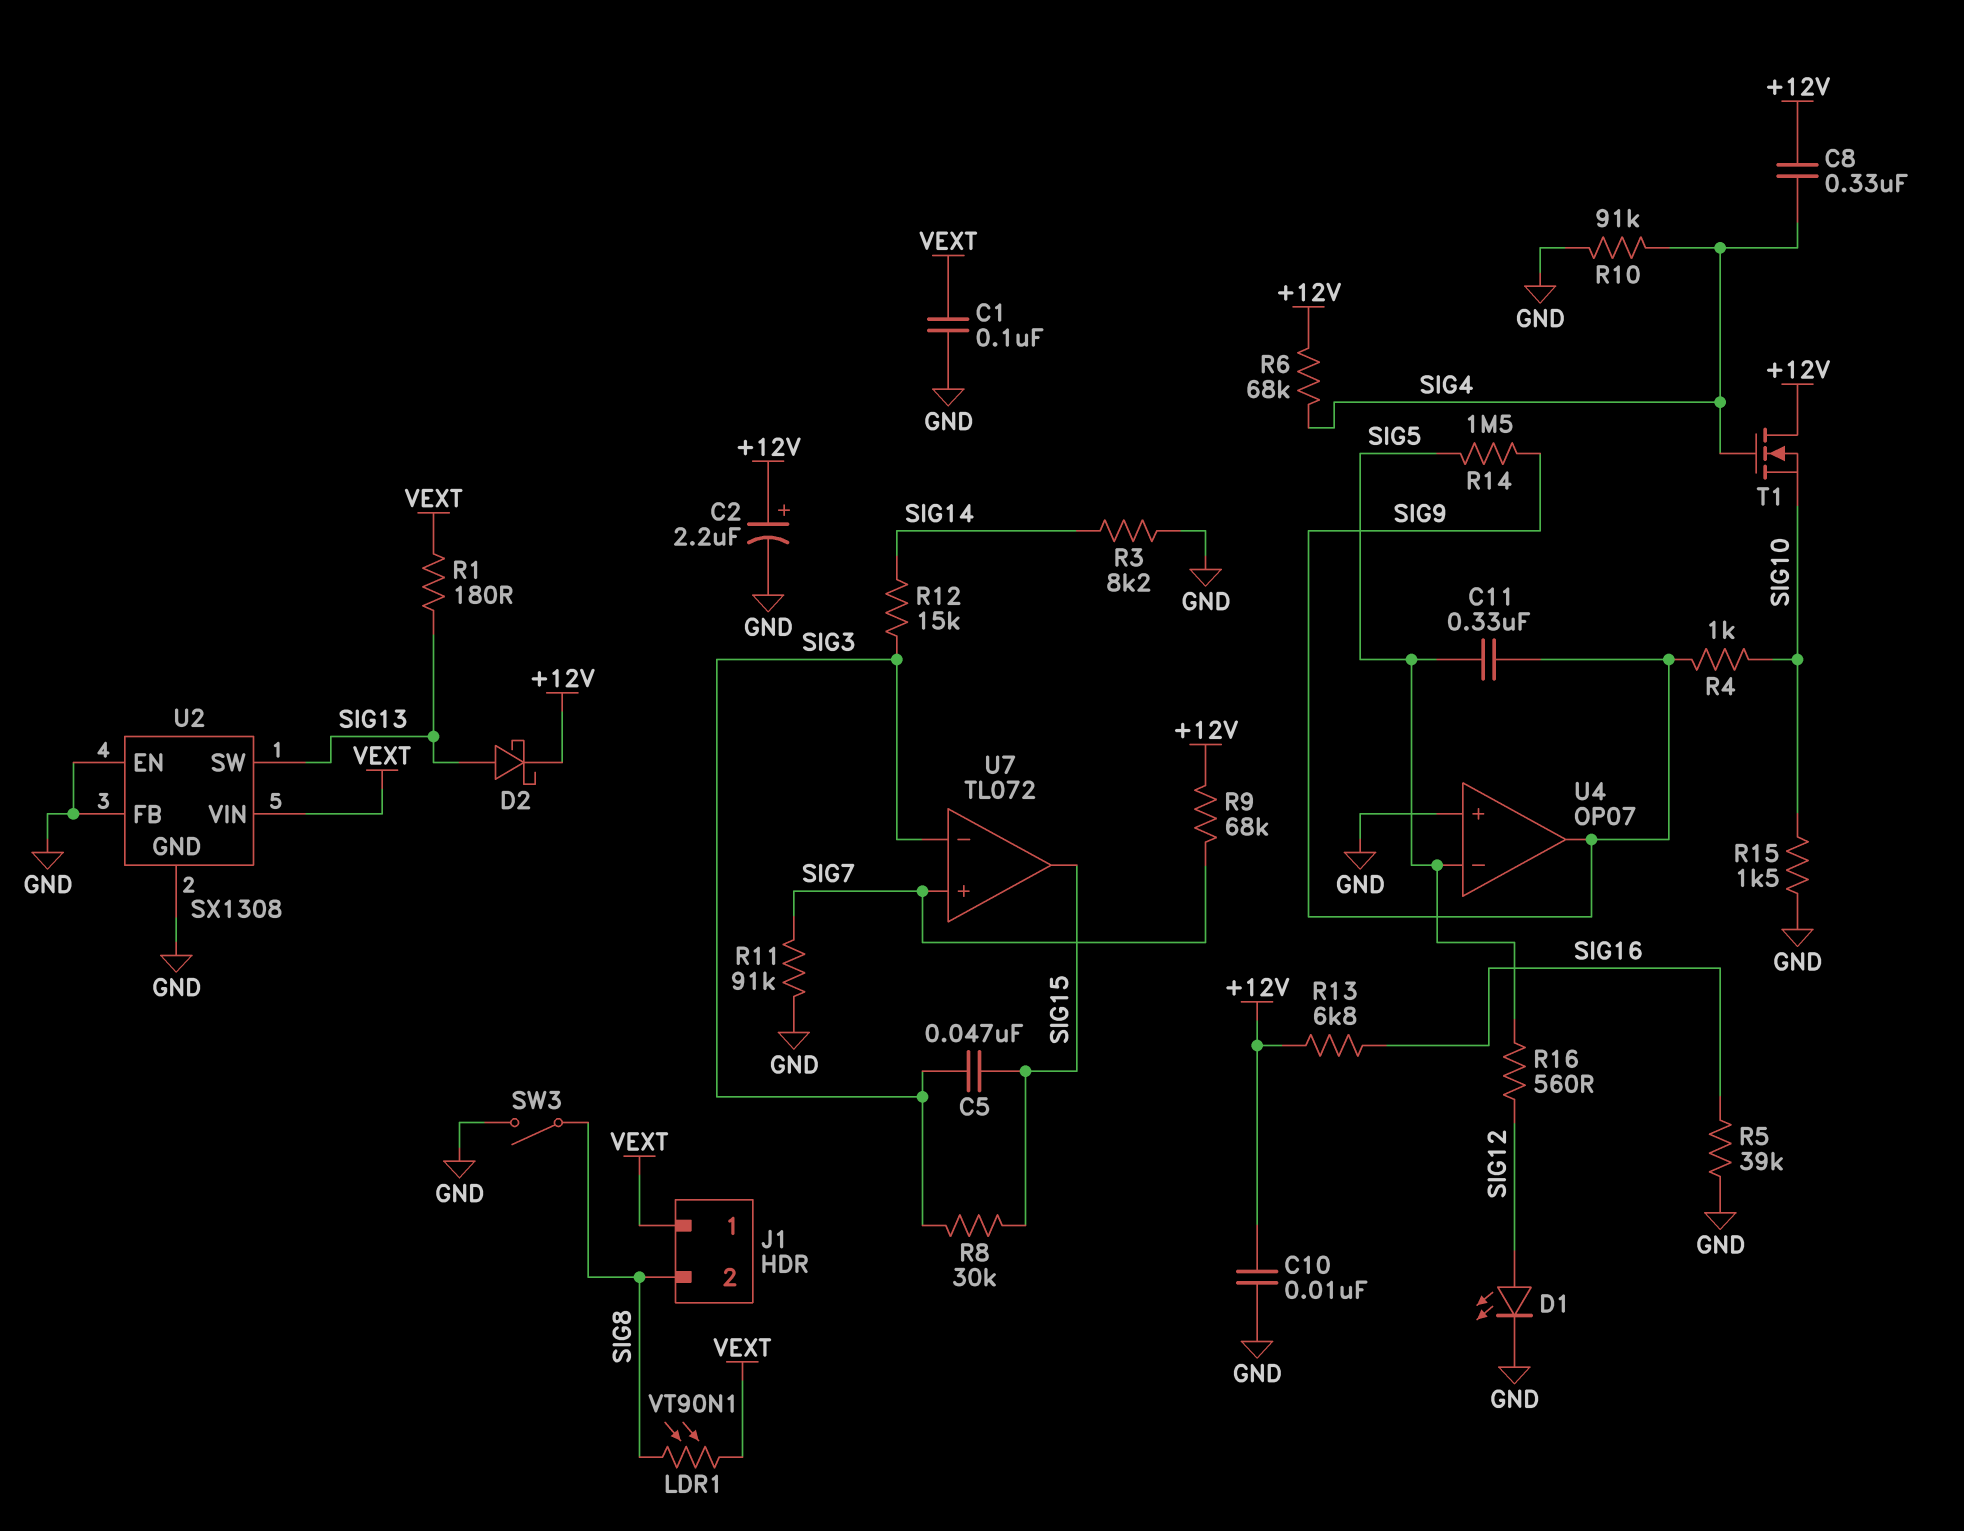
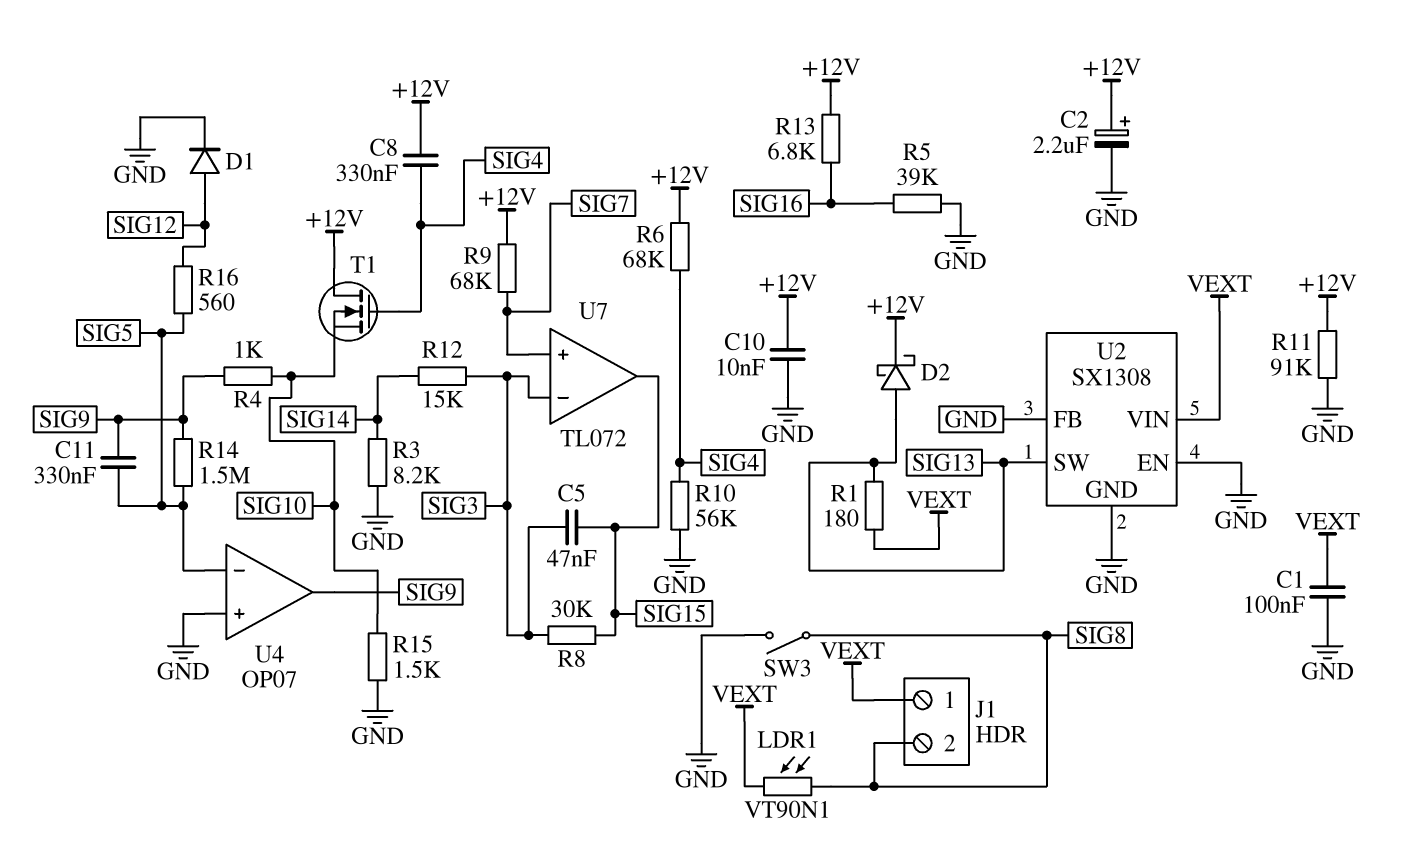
D1: LED (A SIG12, K GND) -> diode (A SIG12, K GND)
R10: 91k (GND, SIG4) -> 56k (GND, SIG4)
R11: 91k (GND, SIG7) -> 91k (+12V, GND)

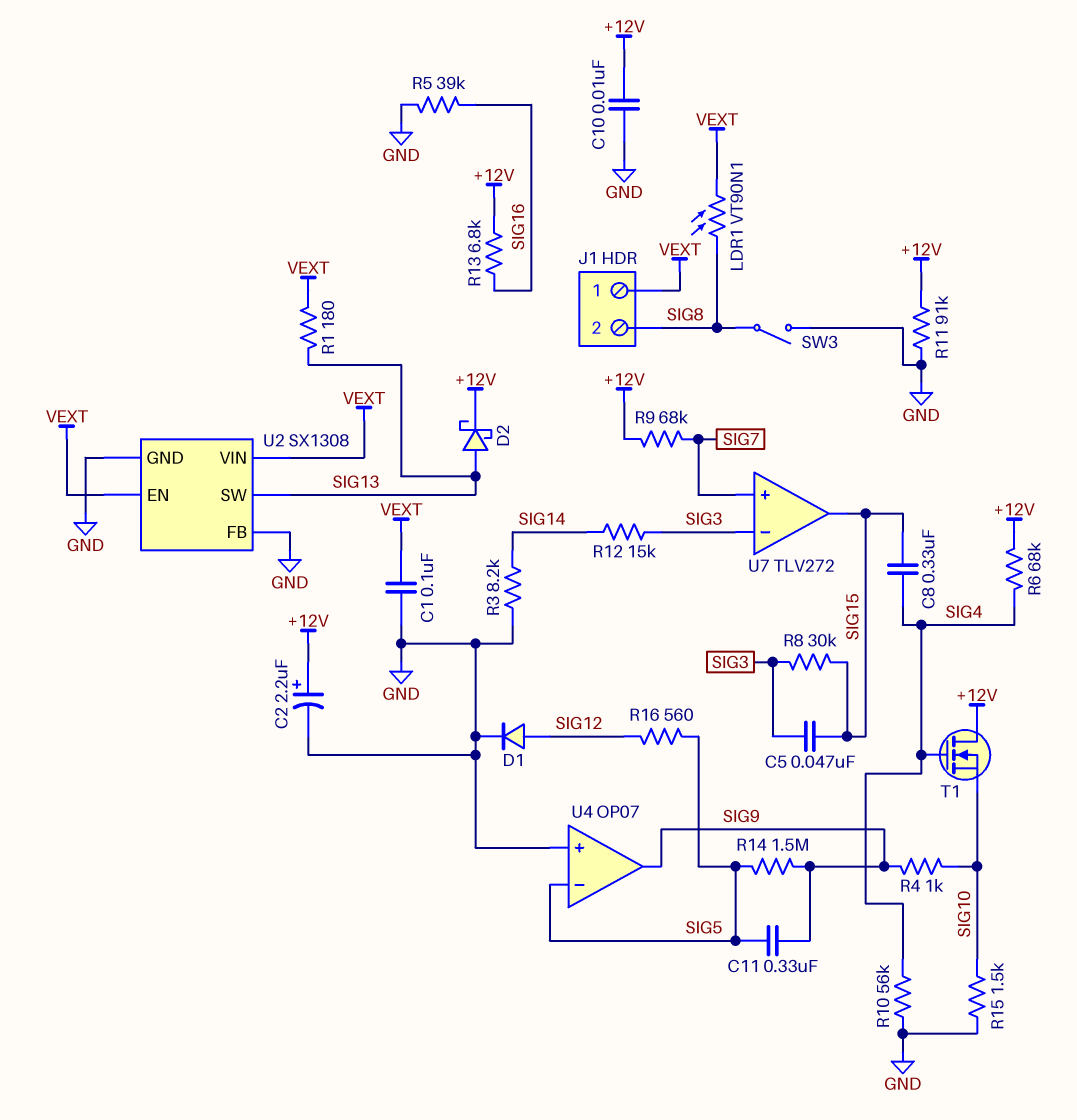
C8: 330nF (+12V, SIG4) -> 330nF (SIG4, SIG15)
U2 pin EN: GND -> VEXT
U7: TL072 -> TLV272

